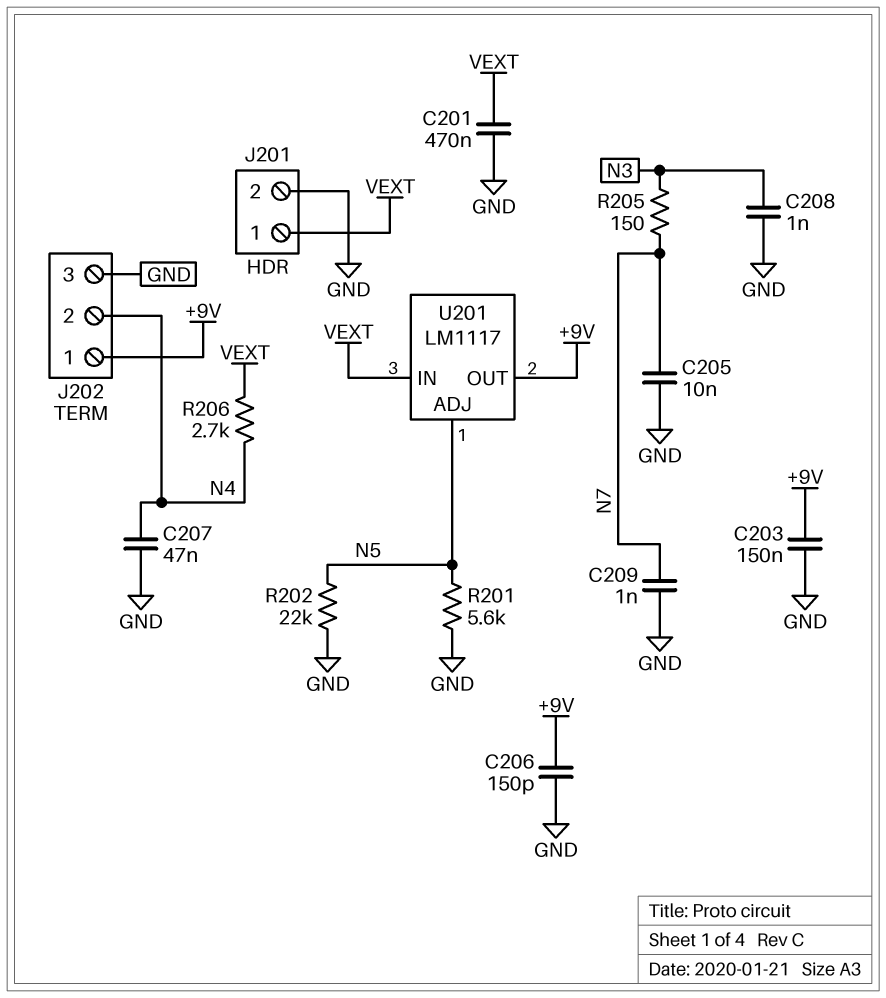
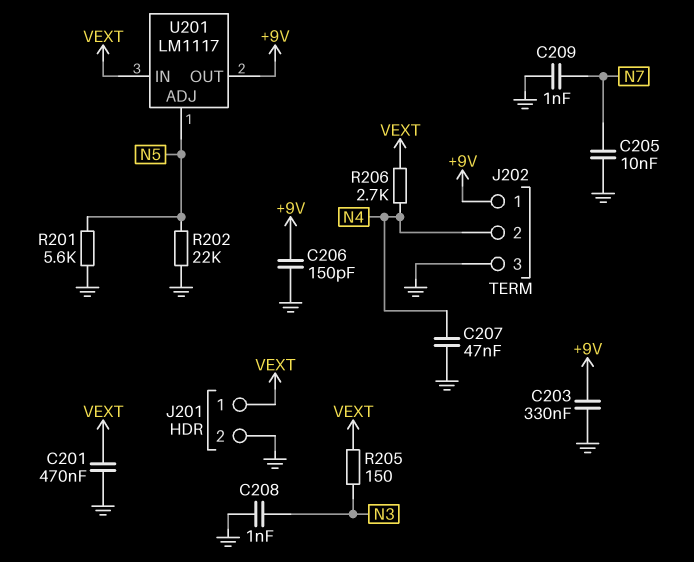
C203: 150nF (+9V, GND) -> 330nF (+9V, GND)
R205: 150 (N3, N7) -> 150 (N3, VEXT)

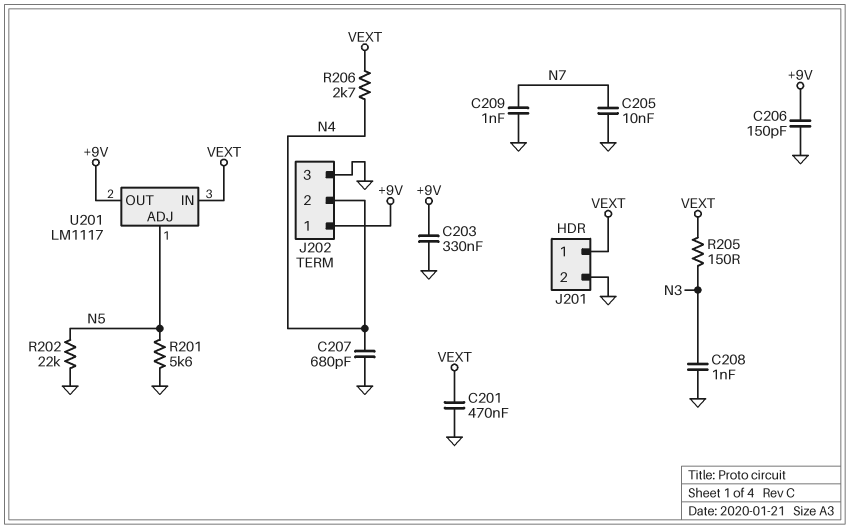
C207: 47nF (GND, N4) -> 680pF (GND, N4)

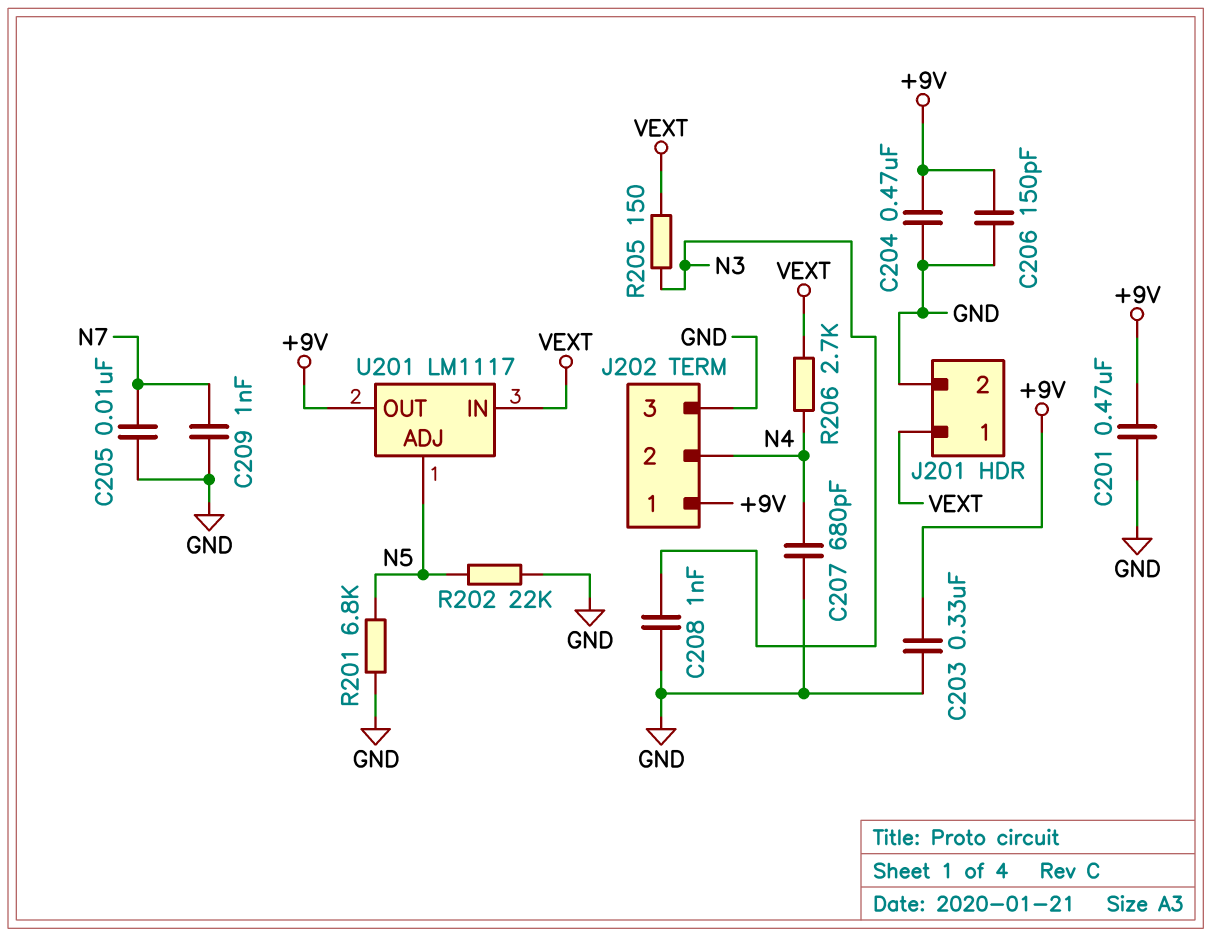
C201: 470nF (GND, VEXT) -> 470nF (+9V, GND)
C204: none -> 470nF (+9V, GND)
R201: 5.6k (GND, N5) -> 6.8k (GND, N5)

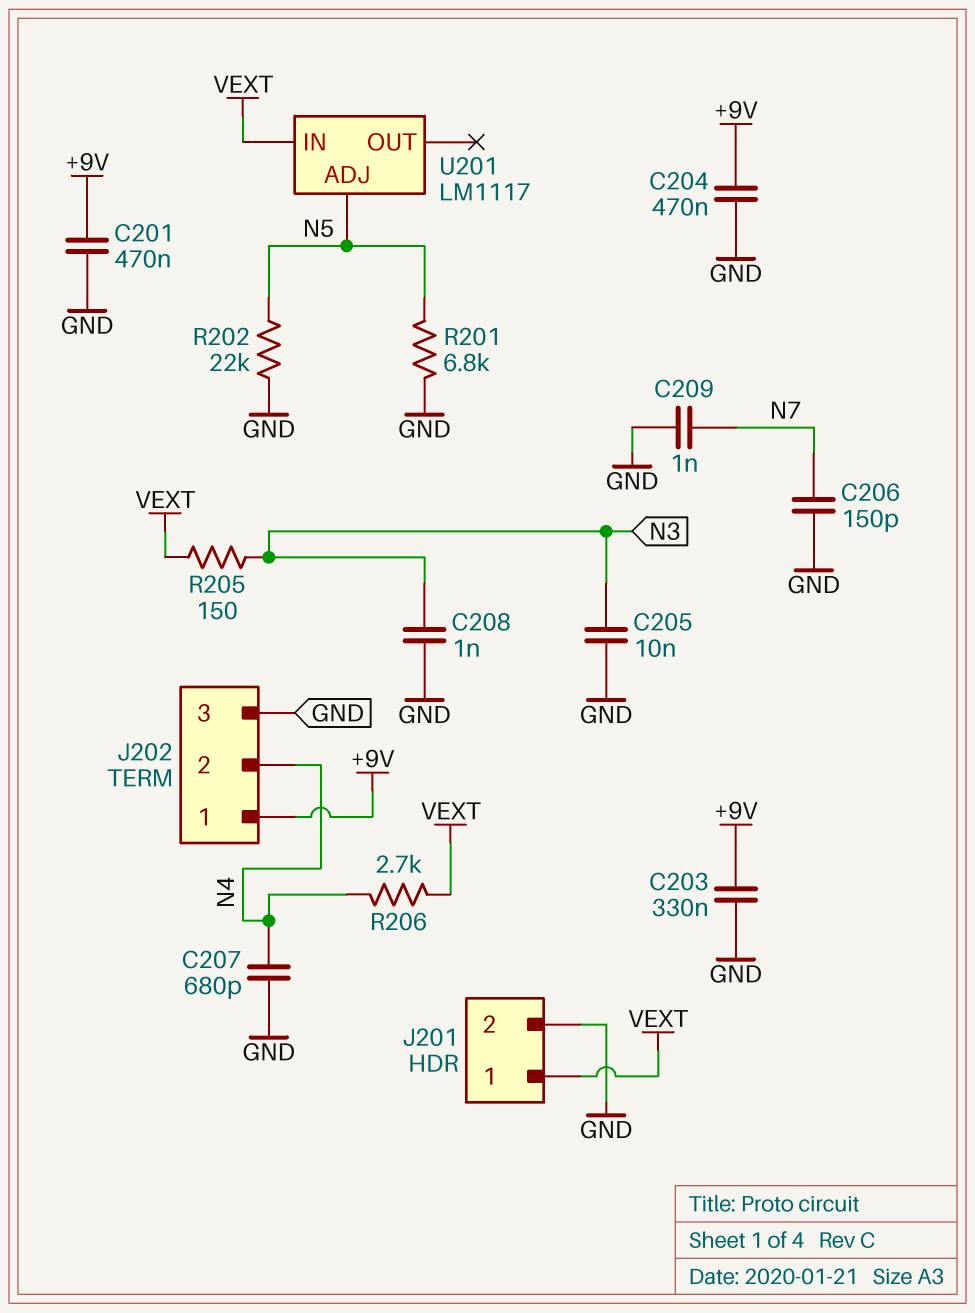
C205: 10nF (GND, N7) -> 10nF (GND, N3)
C206: 150pF (+9V, GND) -> 150pF (GND, N7)
U201 pin OUT: +9V -> none

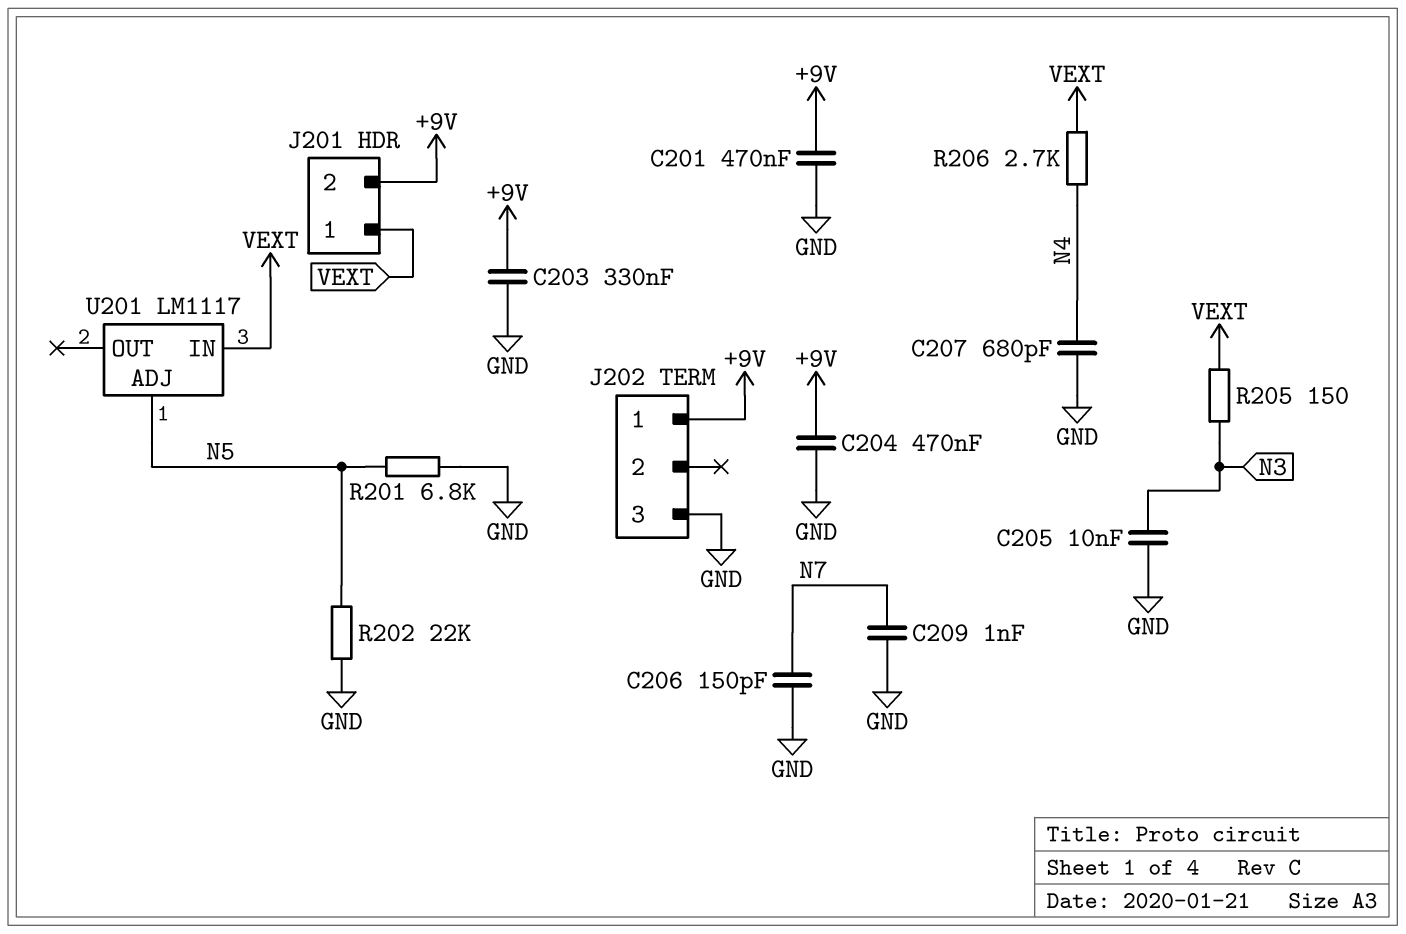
C208: 1nF (GND, N3) -> none
J201 pin 2: GND -> +9V
J202 pin 2: N4 -> none

